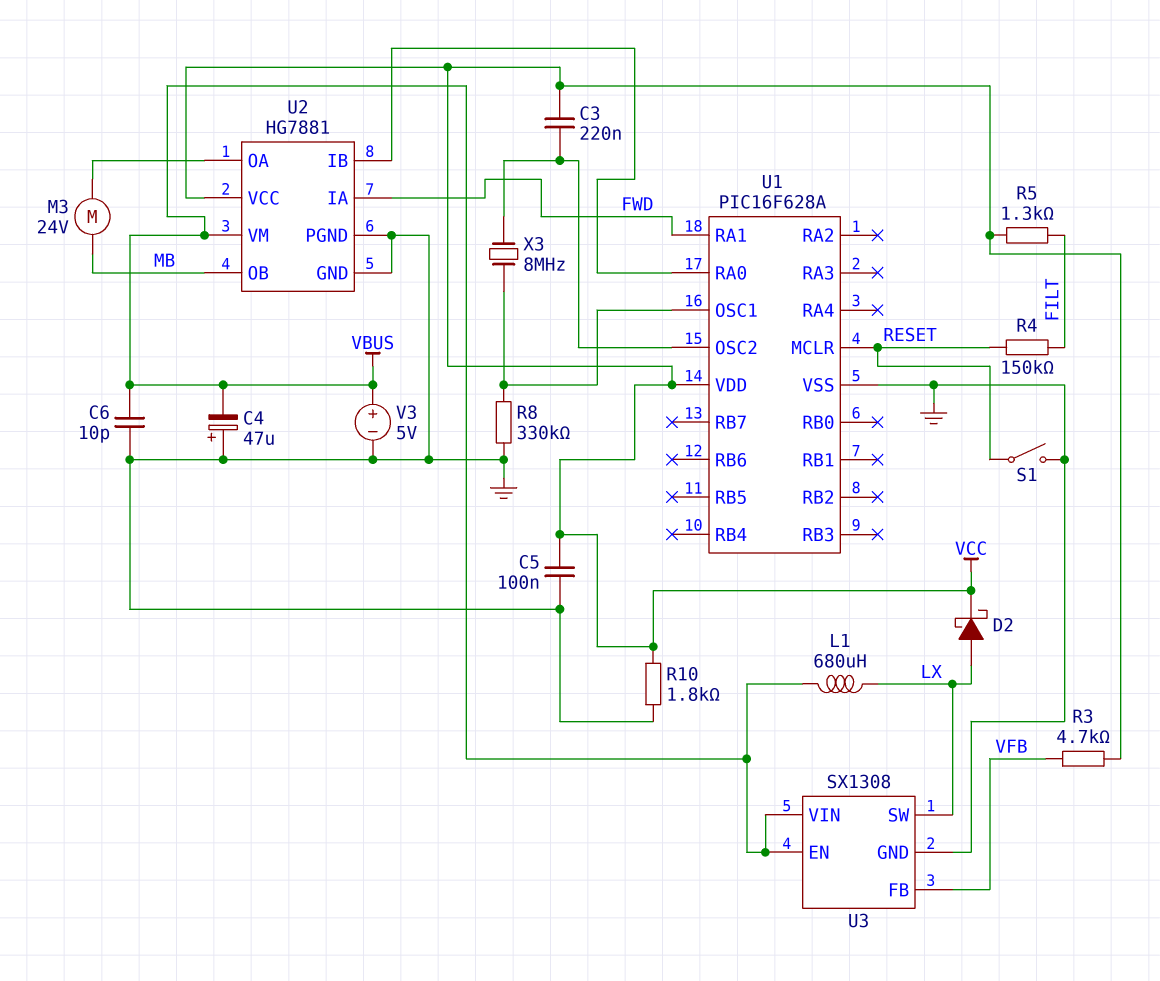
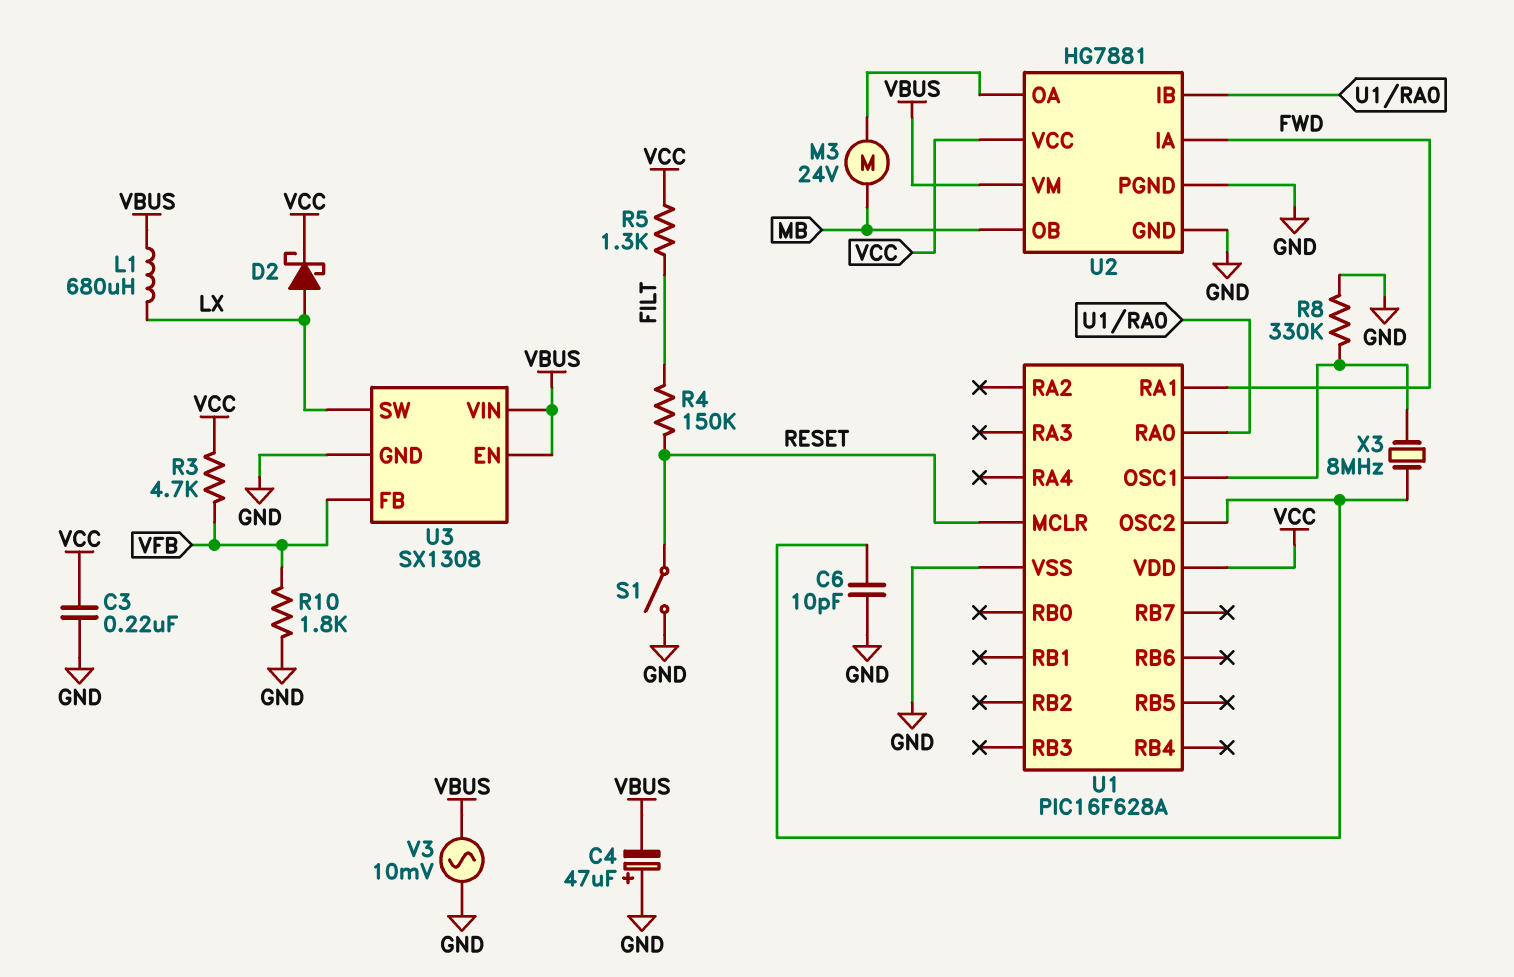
C3: 220nF (U1/OSC2, VCC) -> 220nF (GND, VCC)
C5: 100nF (GND, VCC) -> none
C6: 10pF (GND, VBUS) -> 10pF (GND, U1/OSC2)
R10: 1.8k (GND, VCC) -> 1.8k (GND, VFB)
V3: 5V (plus VBUS, minus GND) -> AC 10mV (GND, VBUS)

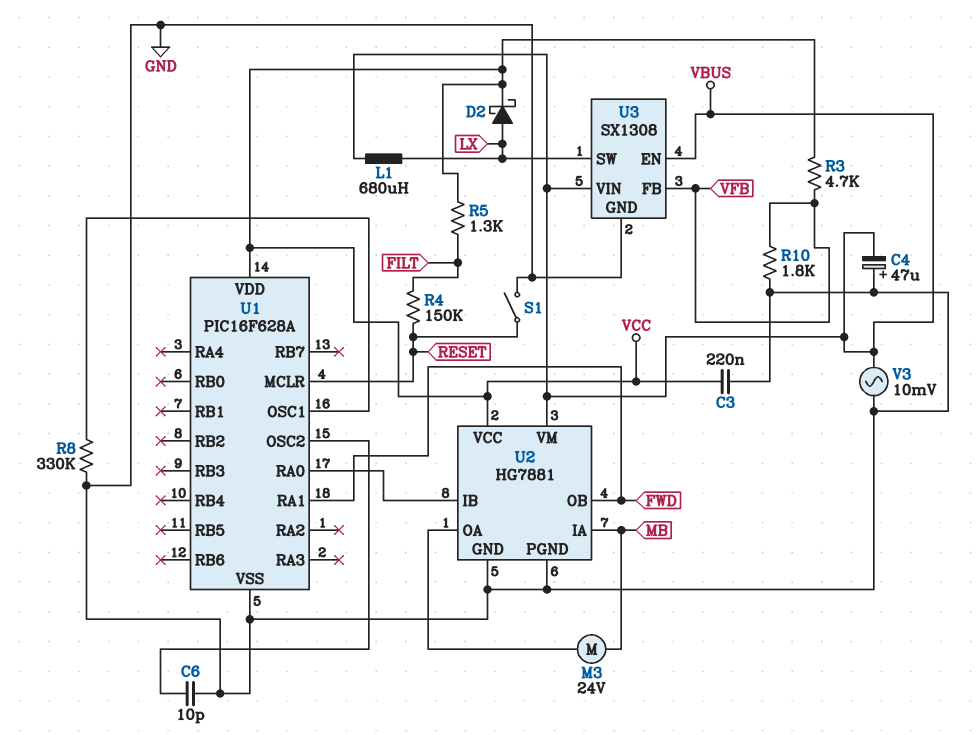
U2 pin IA: FWD -> MB
U2 pin OB: MB -> FWD
X3: 8MHz (U1/OSC1, U1/OSC2) -> none

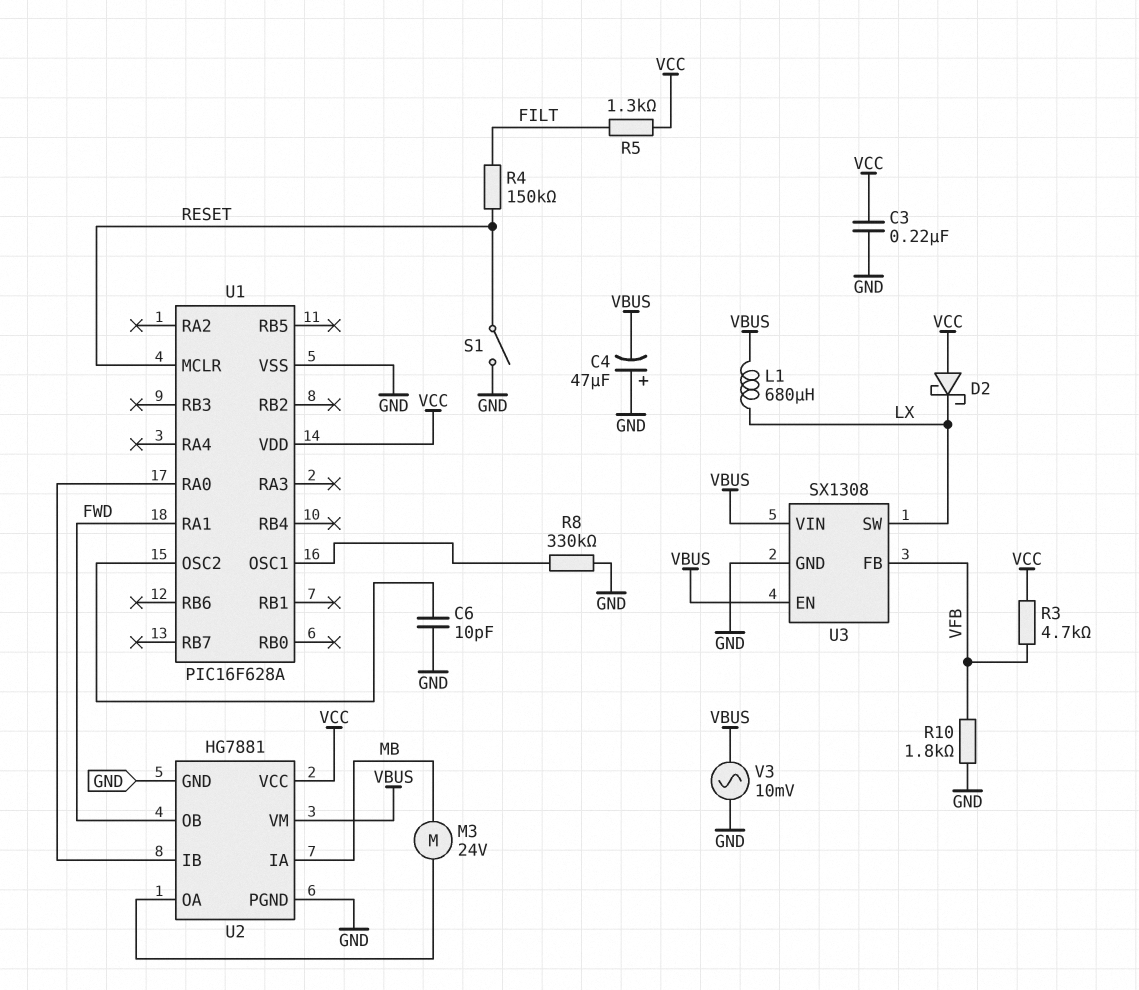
D2: schottky (A LX, K VCC) -> schottky (A VCC, K LX)

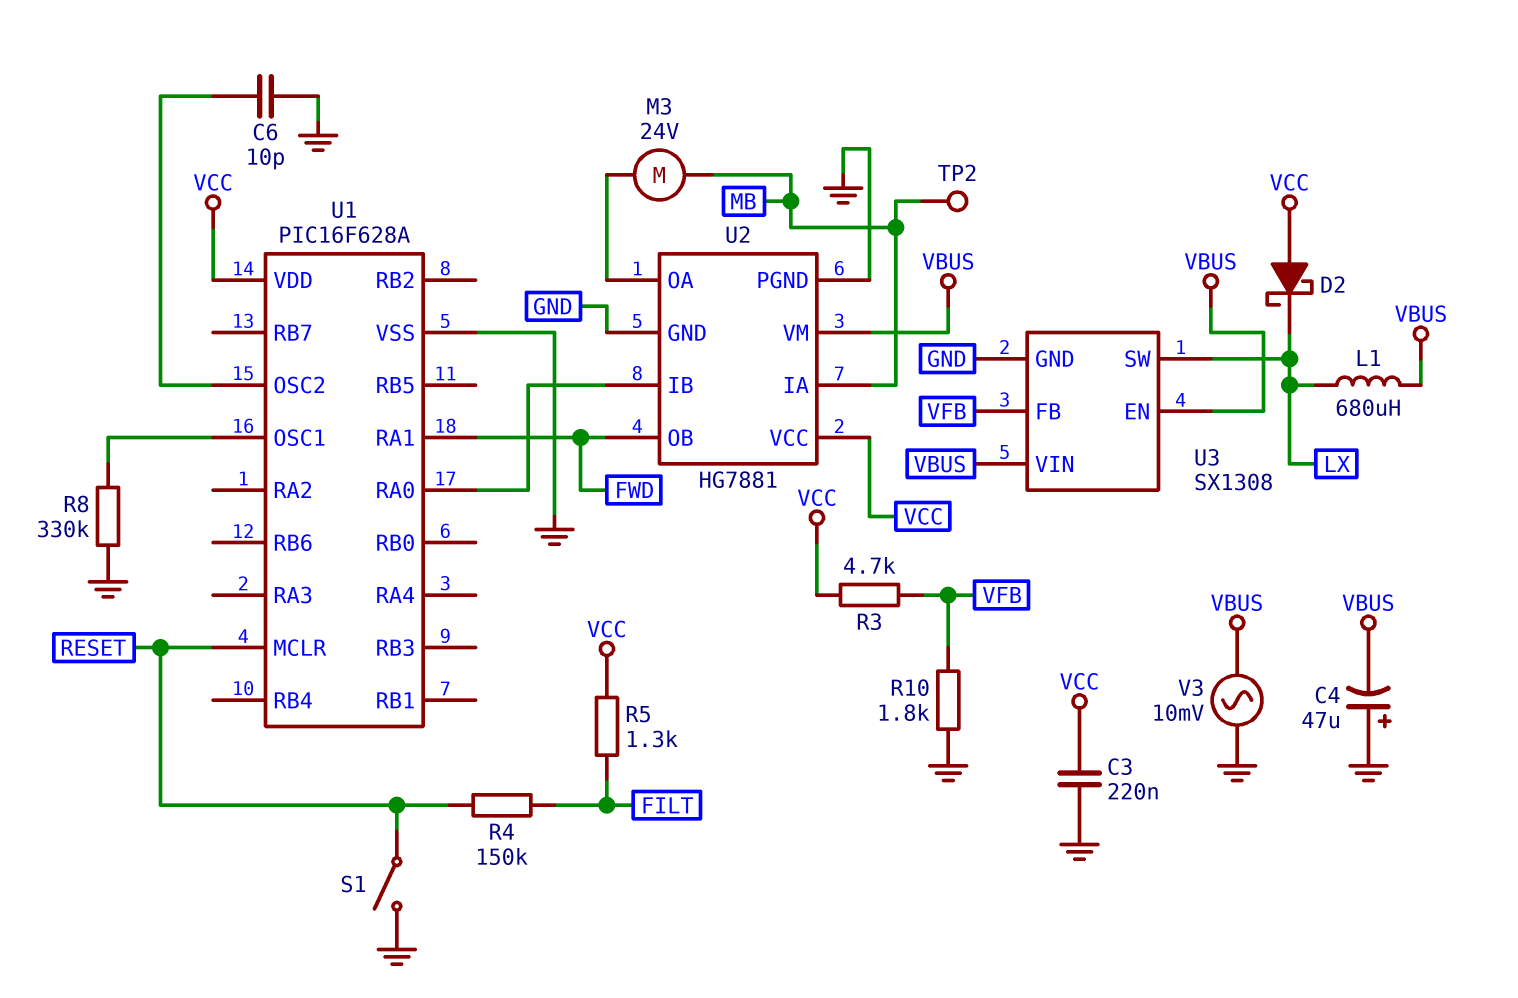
TP2: none -> test point (MB)

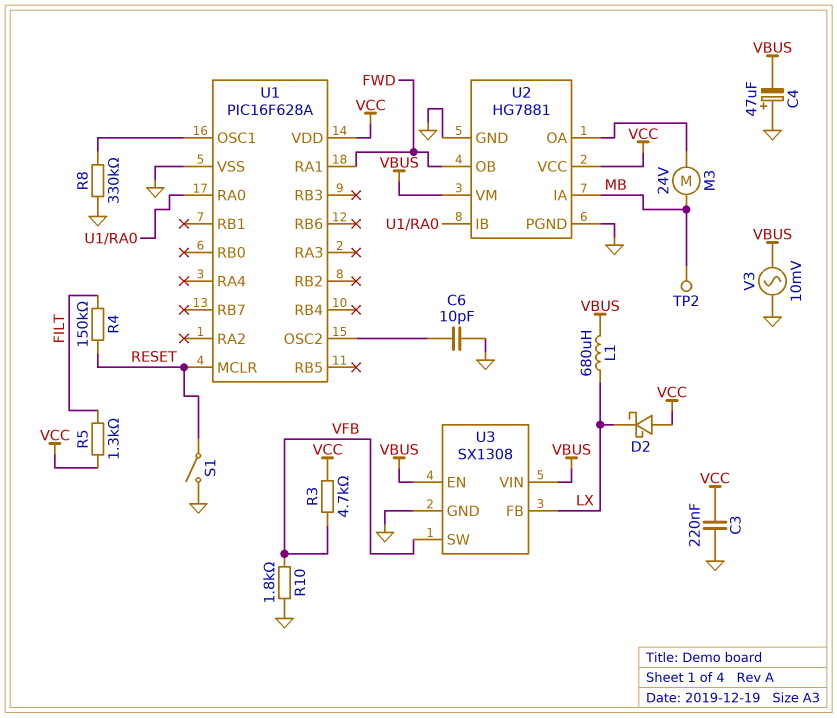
U3 pin FB: VFB -> LX
U3 pin SW: LX -> VFB

